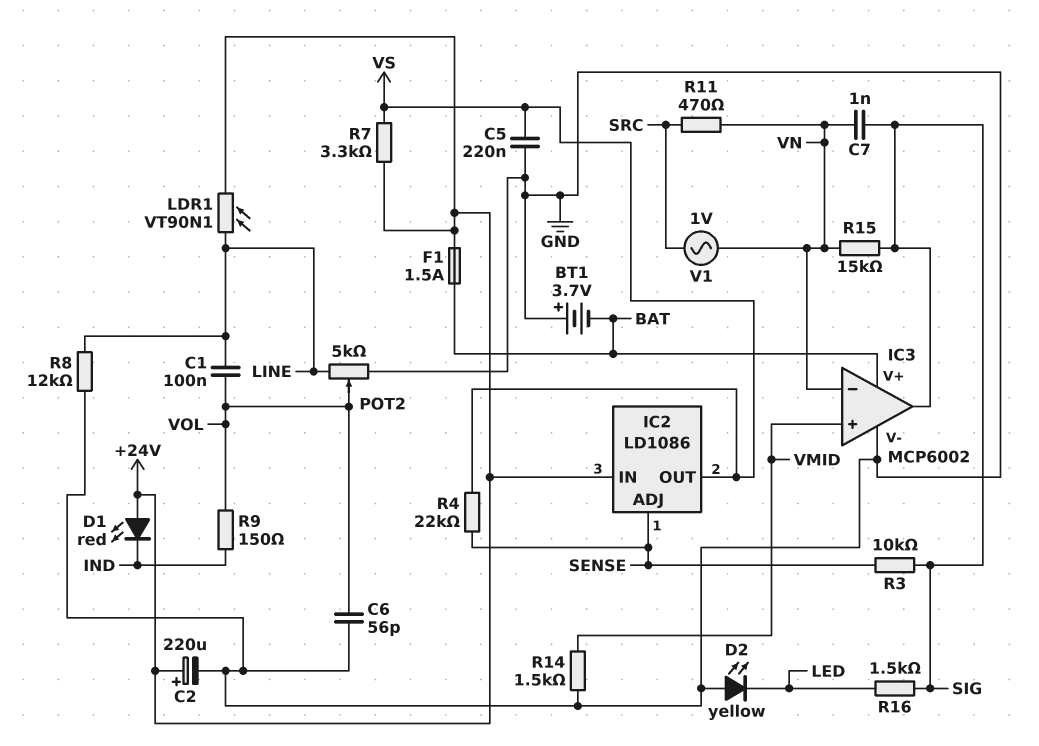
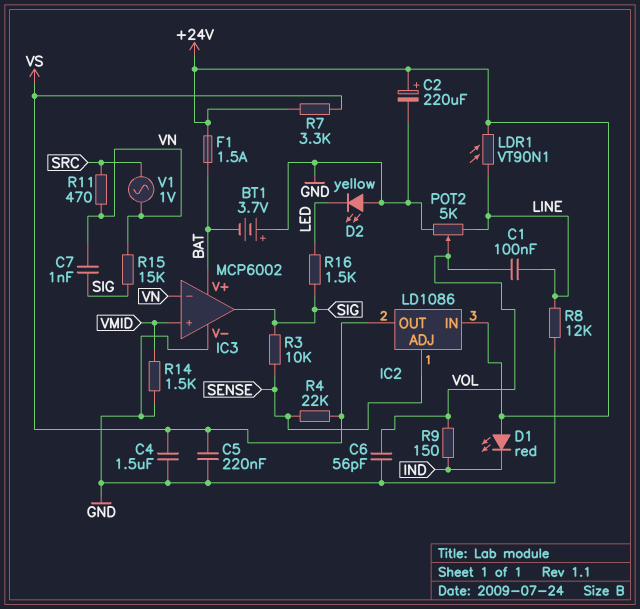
C4: none -> 1.5uF (GND, VS)

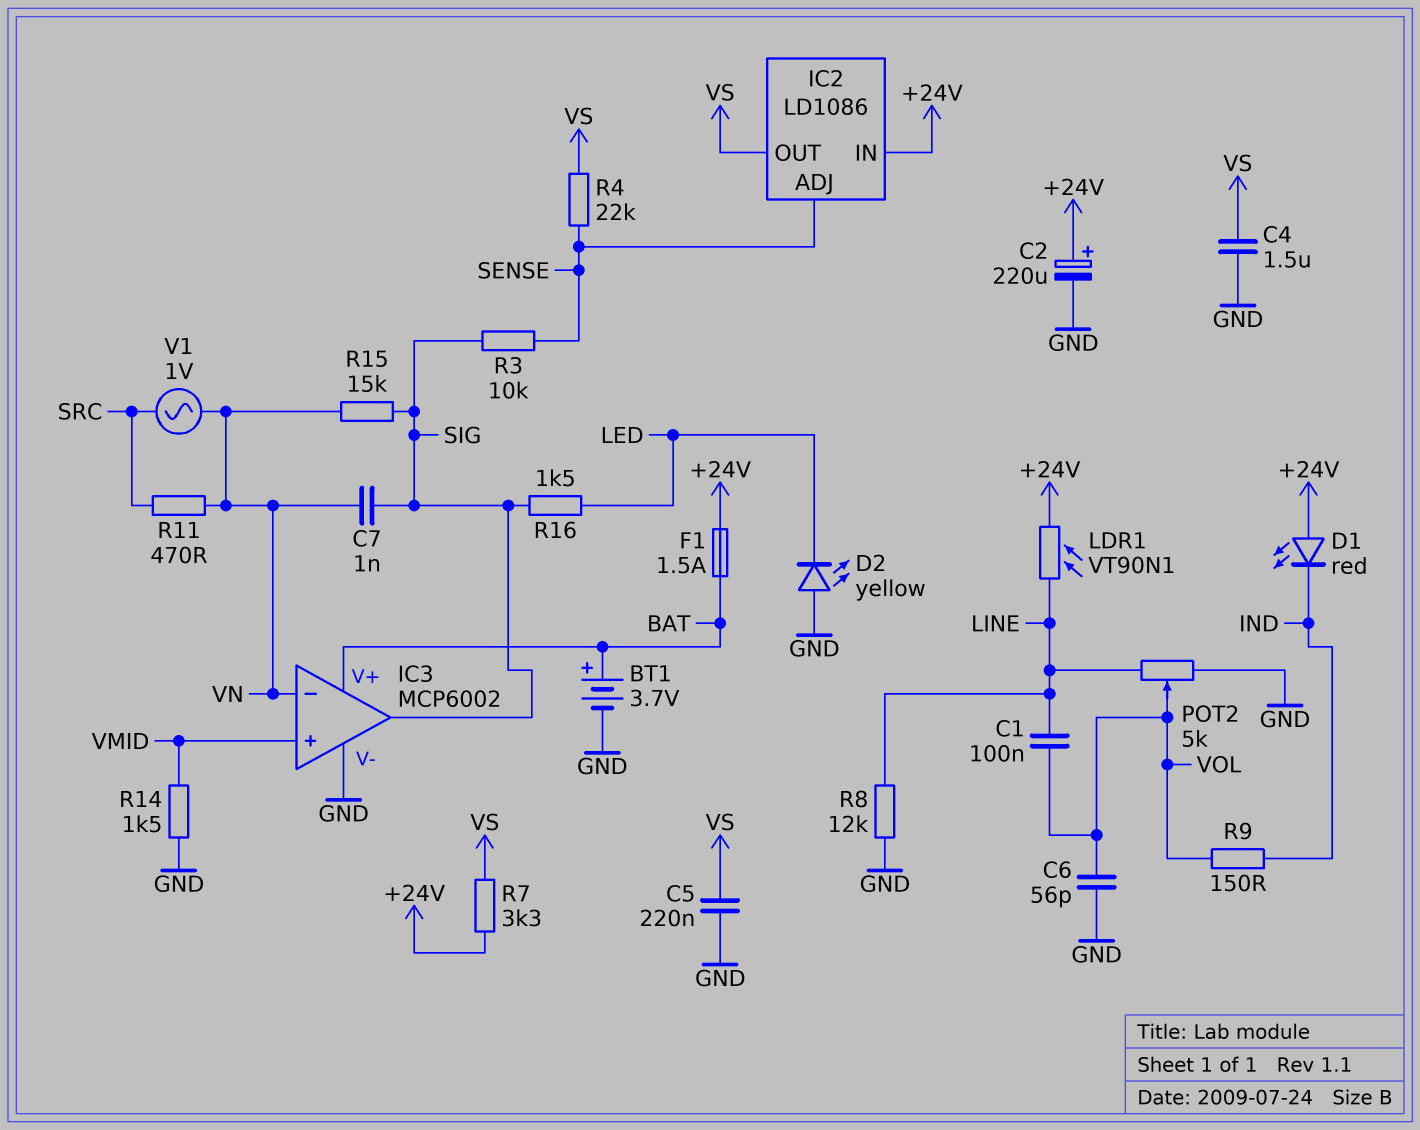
BT1: 3.7V (plus GND, minus BAT) -> 3.7V (plus BAT, minus GND)

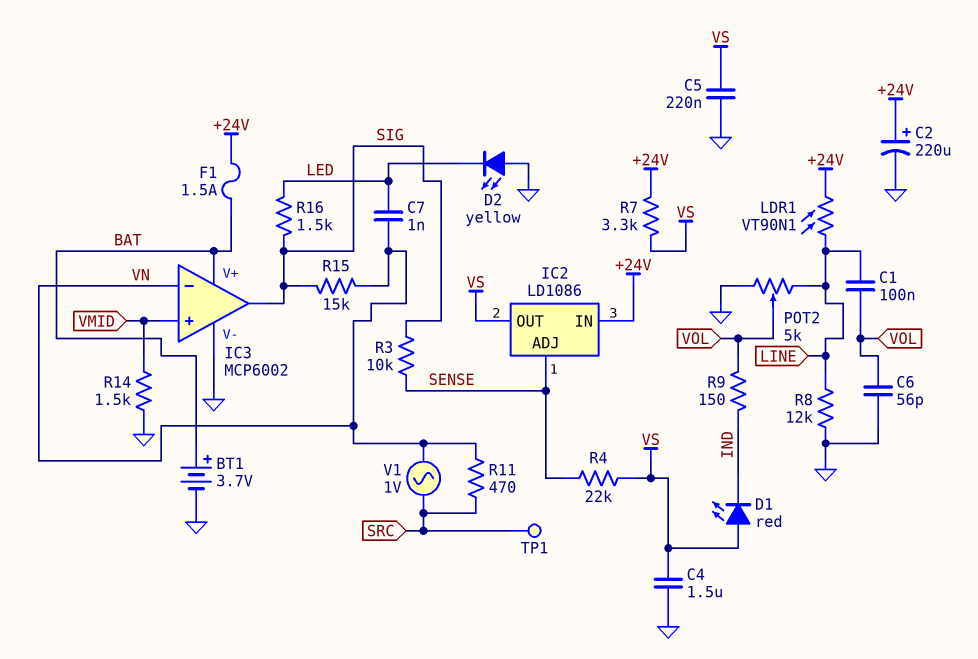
C7: 1nF (SIG, VN) -> 1nF (LED, VN)
D1: LED red (A +24V, K IND) -> LED red (A VS, K IND)
TP1: none -> test point (SRC)

